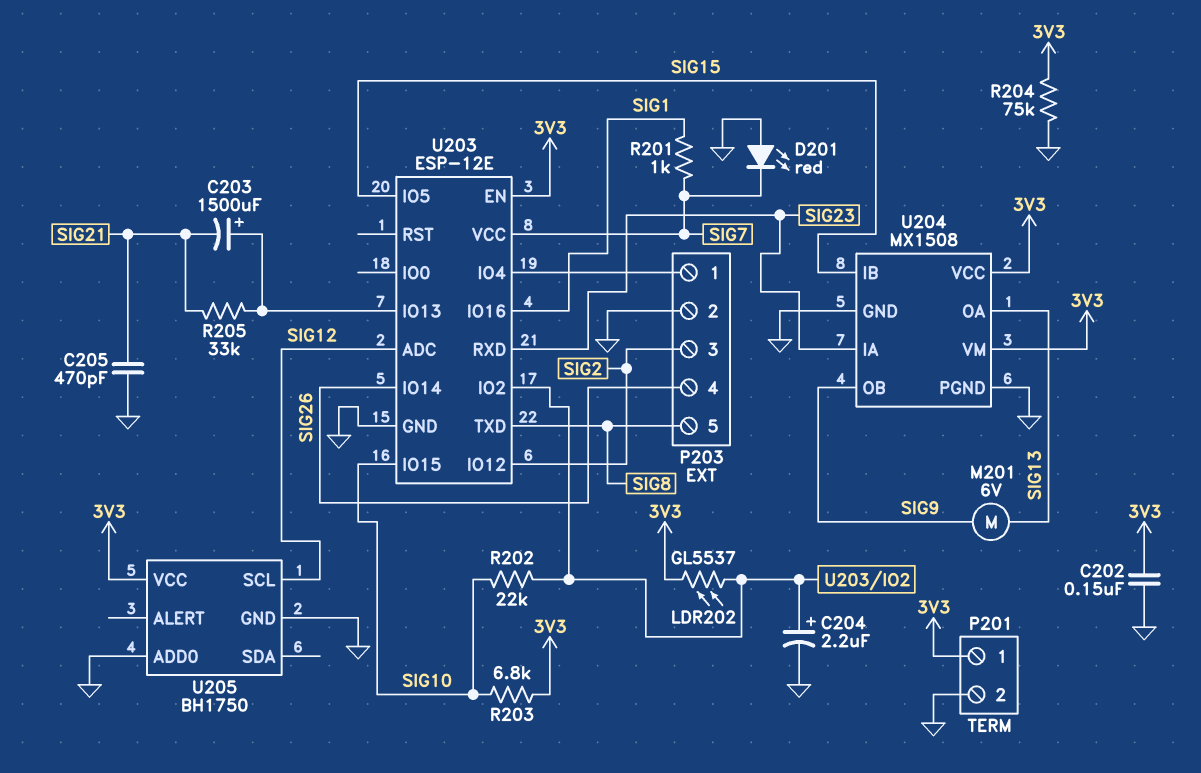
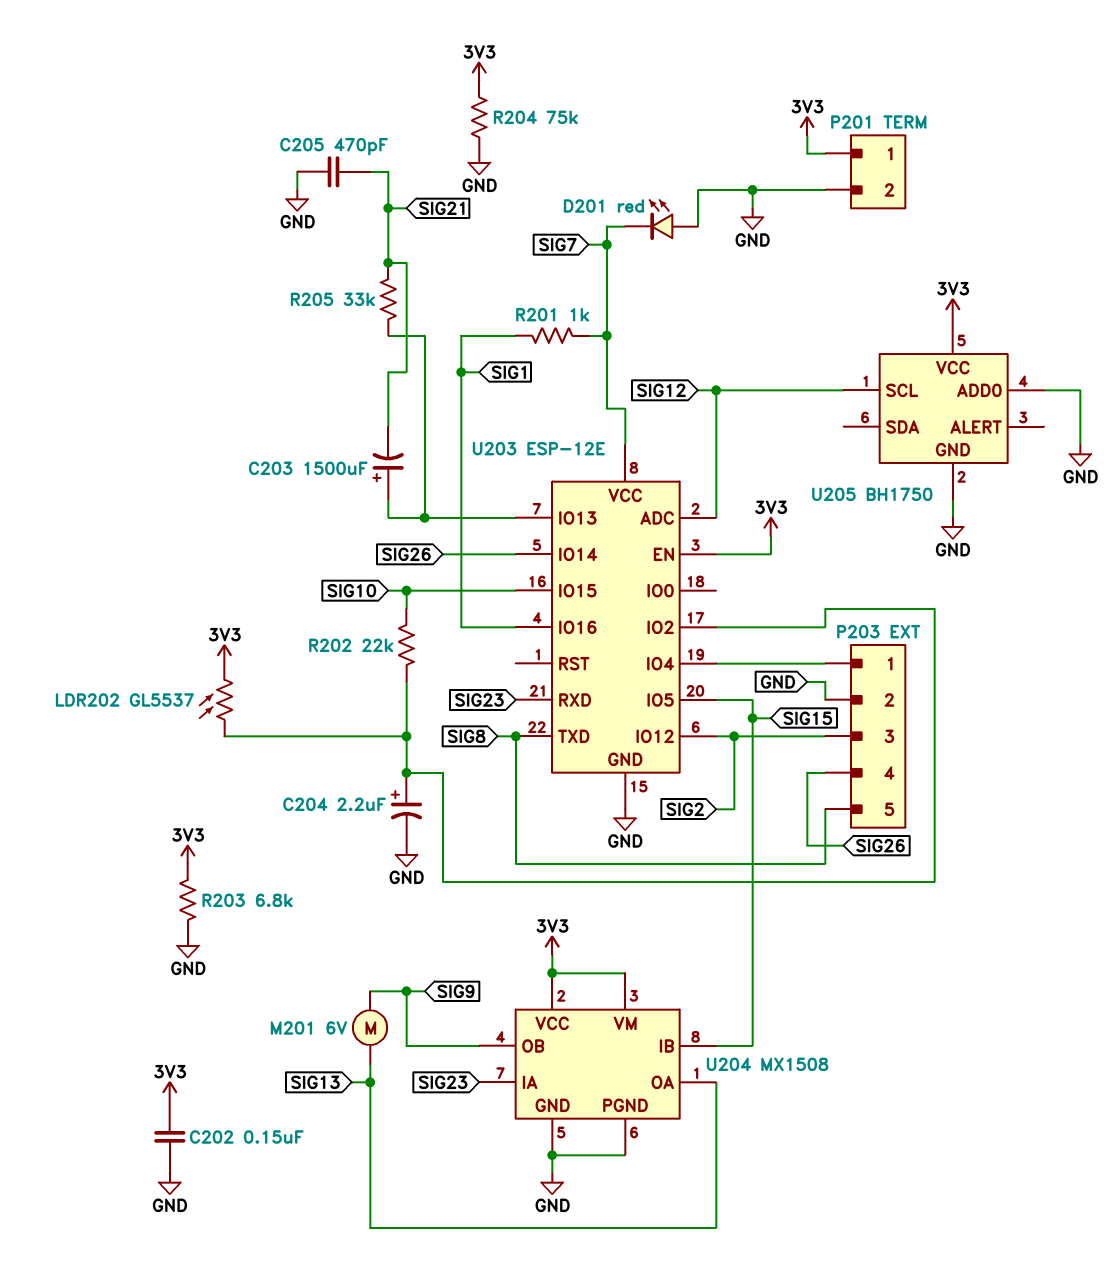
R203: 6.8k (3V3, SIG10) -> 6.8k (3V3, GND)

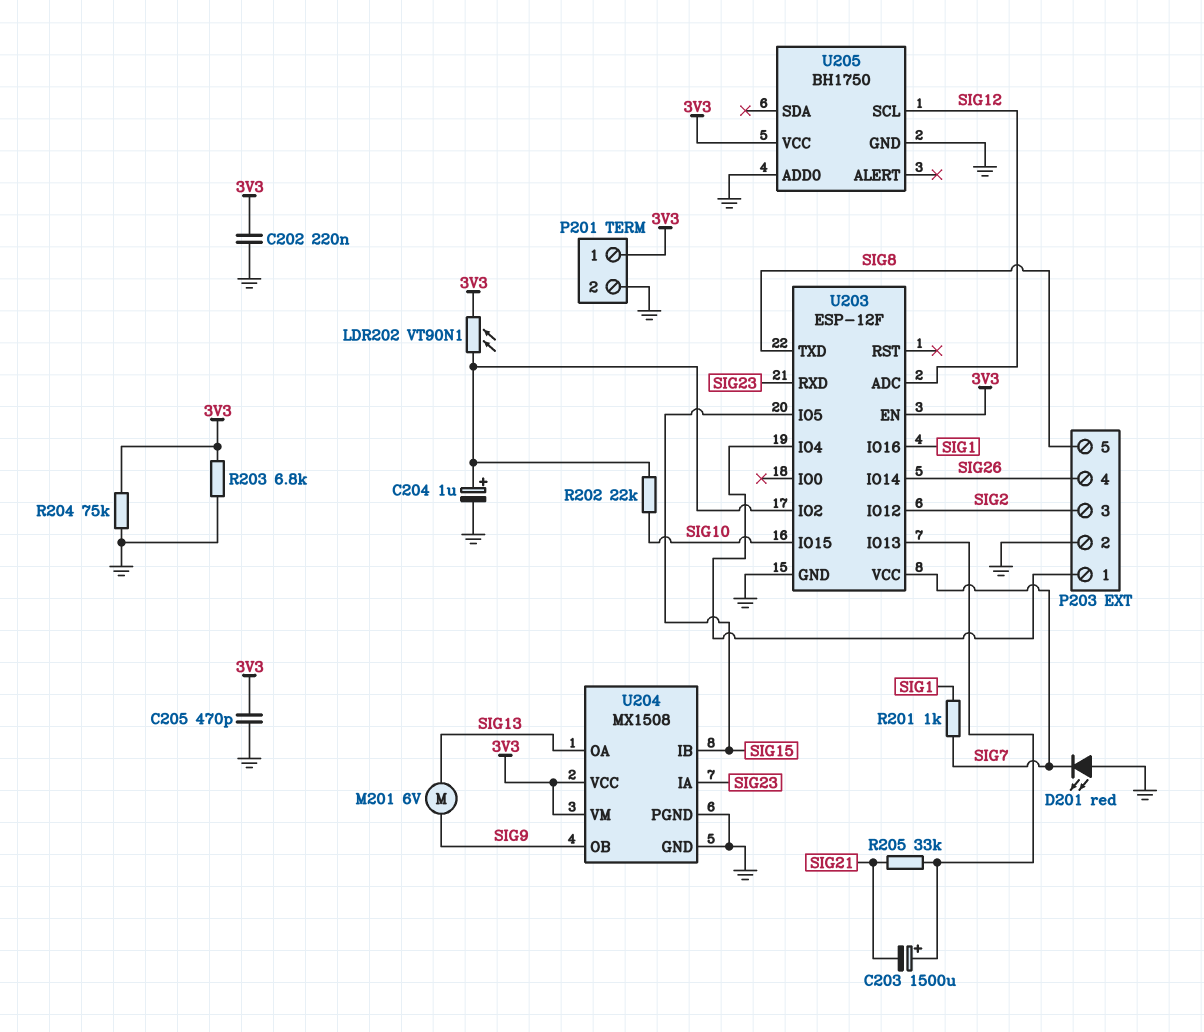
C202: 150nF (3V3, GND) -> 220nF (3V3, GND)
C204: 2.2uF (plus U203/IO2, minus GND) -> 1uF (plus U203/IO2, minus GND)
C205: 470pF (GND, SIG21) -> 470pF (3V3, GND)
LDR202: GL5537 (3V3, U203/IO2) -> VT90N1 (3V3, U203/IO2)
U203: ESP-12E -> ESP-12F

